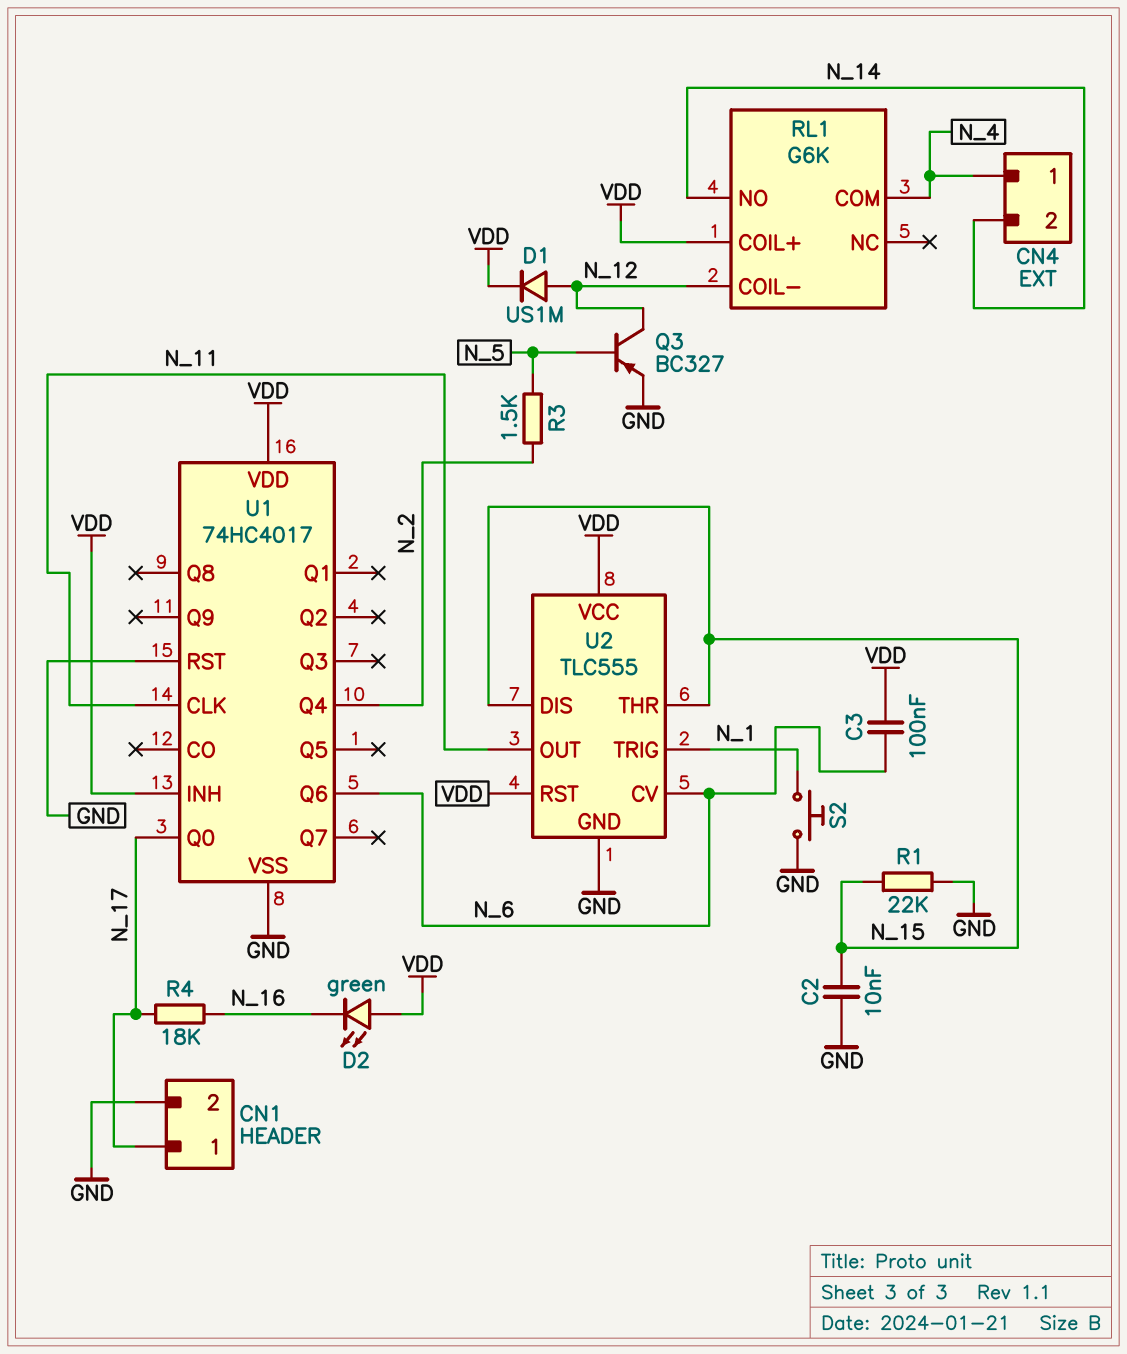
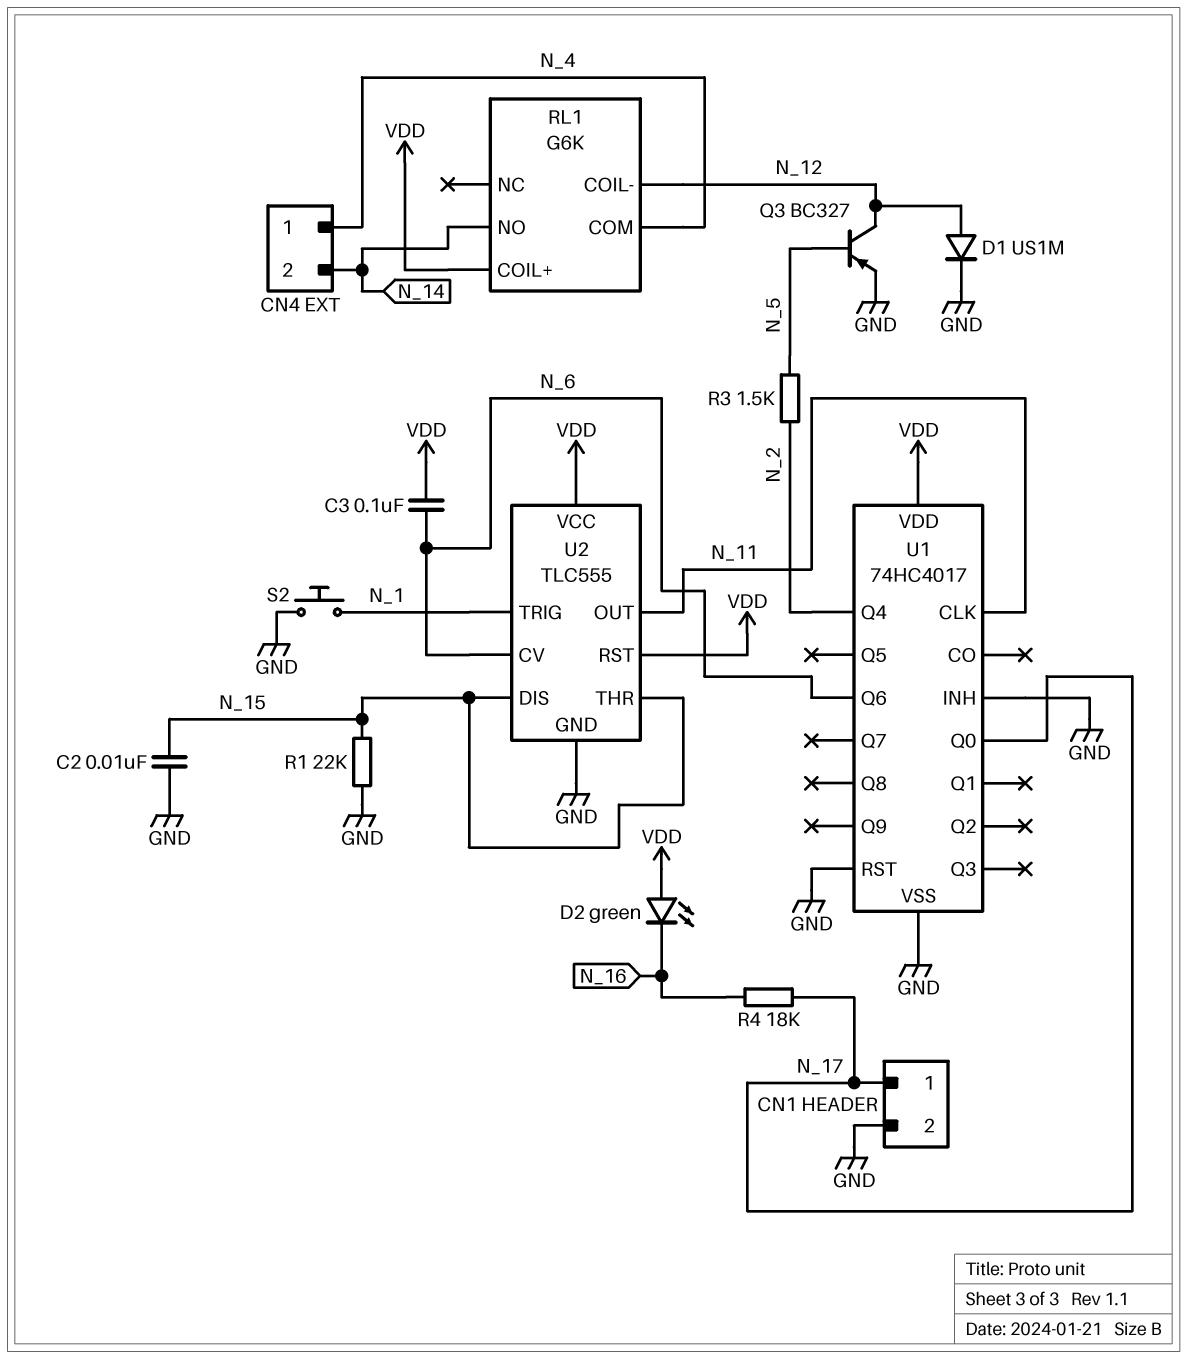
D1: diode US1M (A N_12, K VDD) -> diode US1M (A N_12, K GND)
U1 pin INH: VDD -> GND

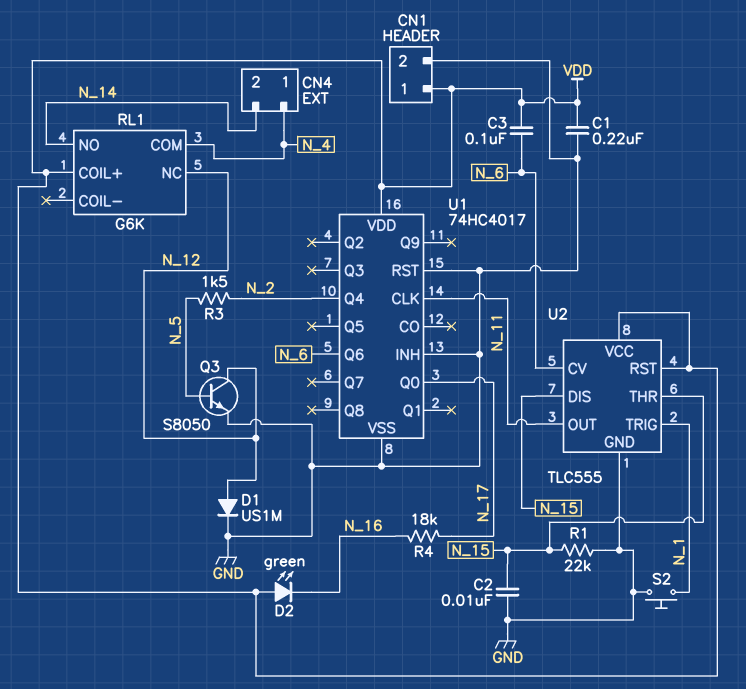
C1: none -> 220nF (GND, VDD)
CN1 pin 1: N_17 -> VDD
Q3: PNP BC327 (B N_5, C N_12, E GND) -> NPN S8050 (B N_5, C N_12, E GND)
RL1 pin COIL-: N_12 -> none
RL1 pin NC: none -> N_12

